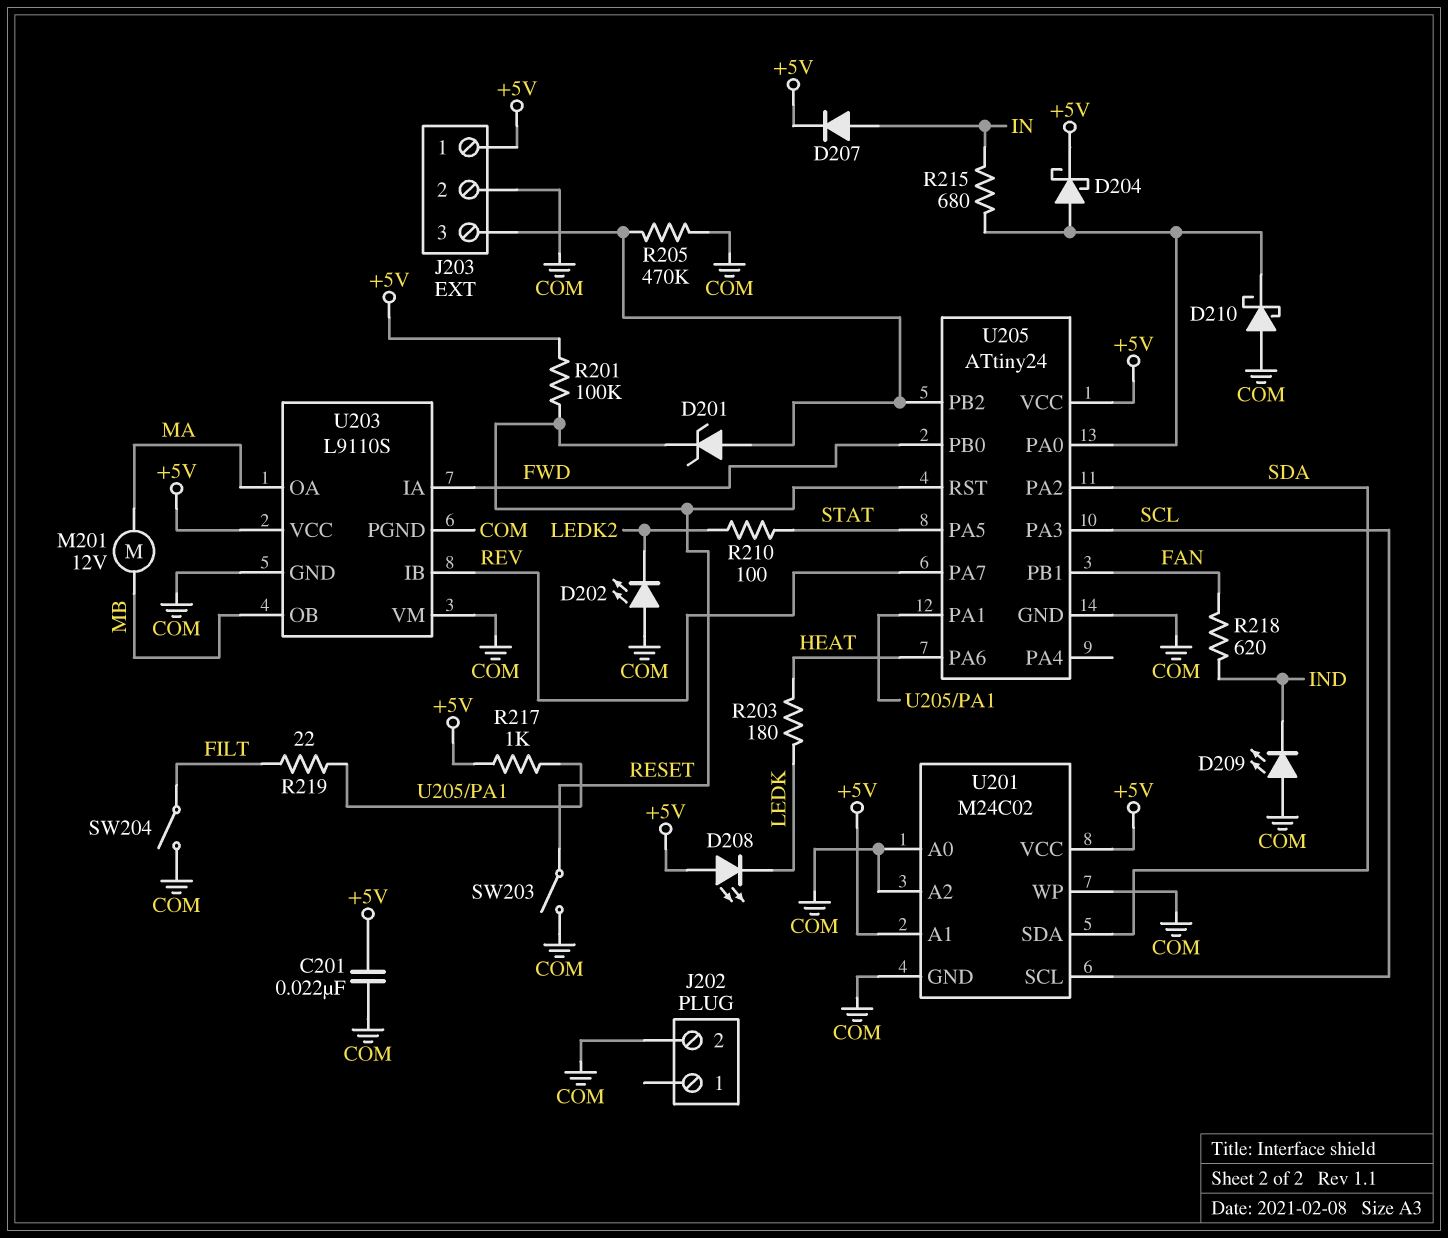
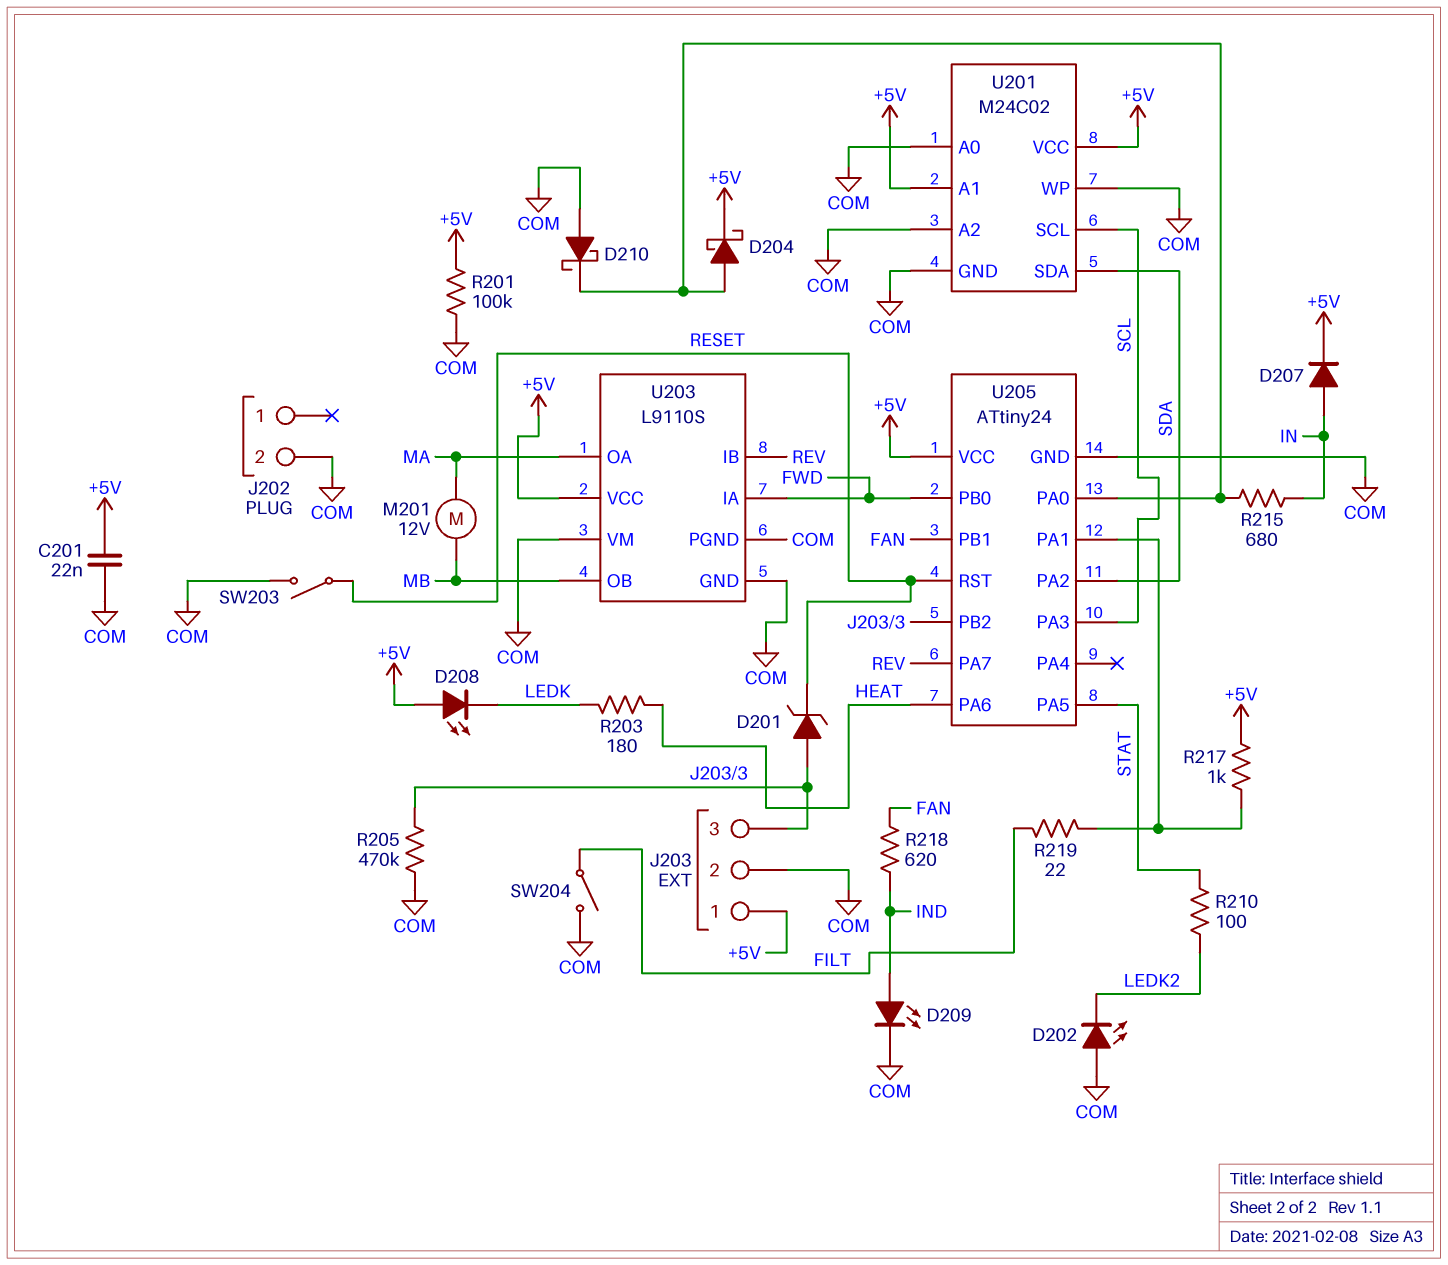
D209: LED (A COM, K IND) -> LED (A IND, K COM)
R201: 100k (+5V, RESET) -> 100k (+5V, COM)

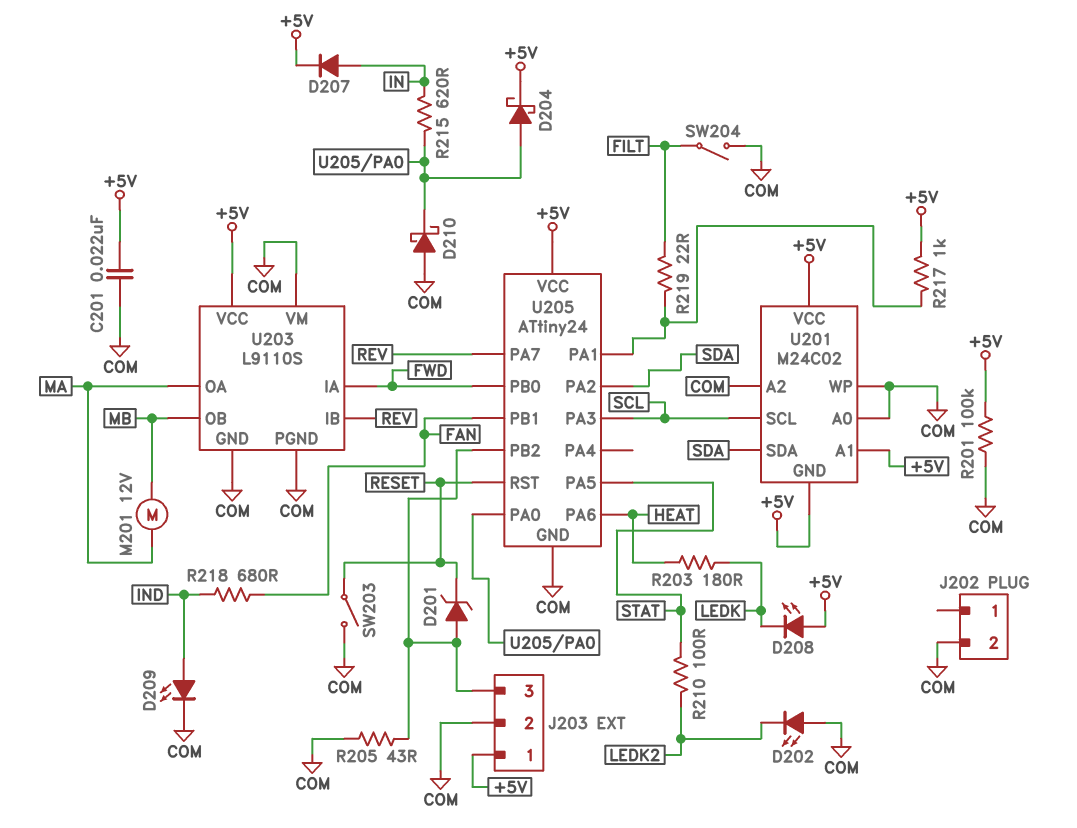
R205: 470k (COM, J203/3) -> 43 (COM, J203/3)
R215: 680 (IN, U205/PA0) -> 620 (IN, U205/PA0)
R218: 620 (FAN, IND) -> 680 (FAN, IND)
U201 pin GND: COM -> +5V

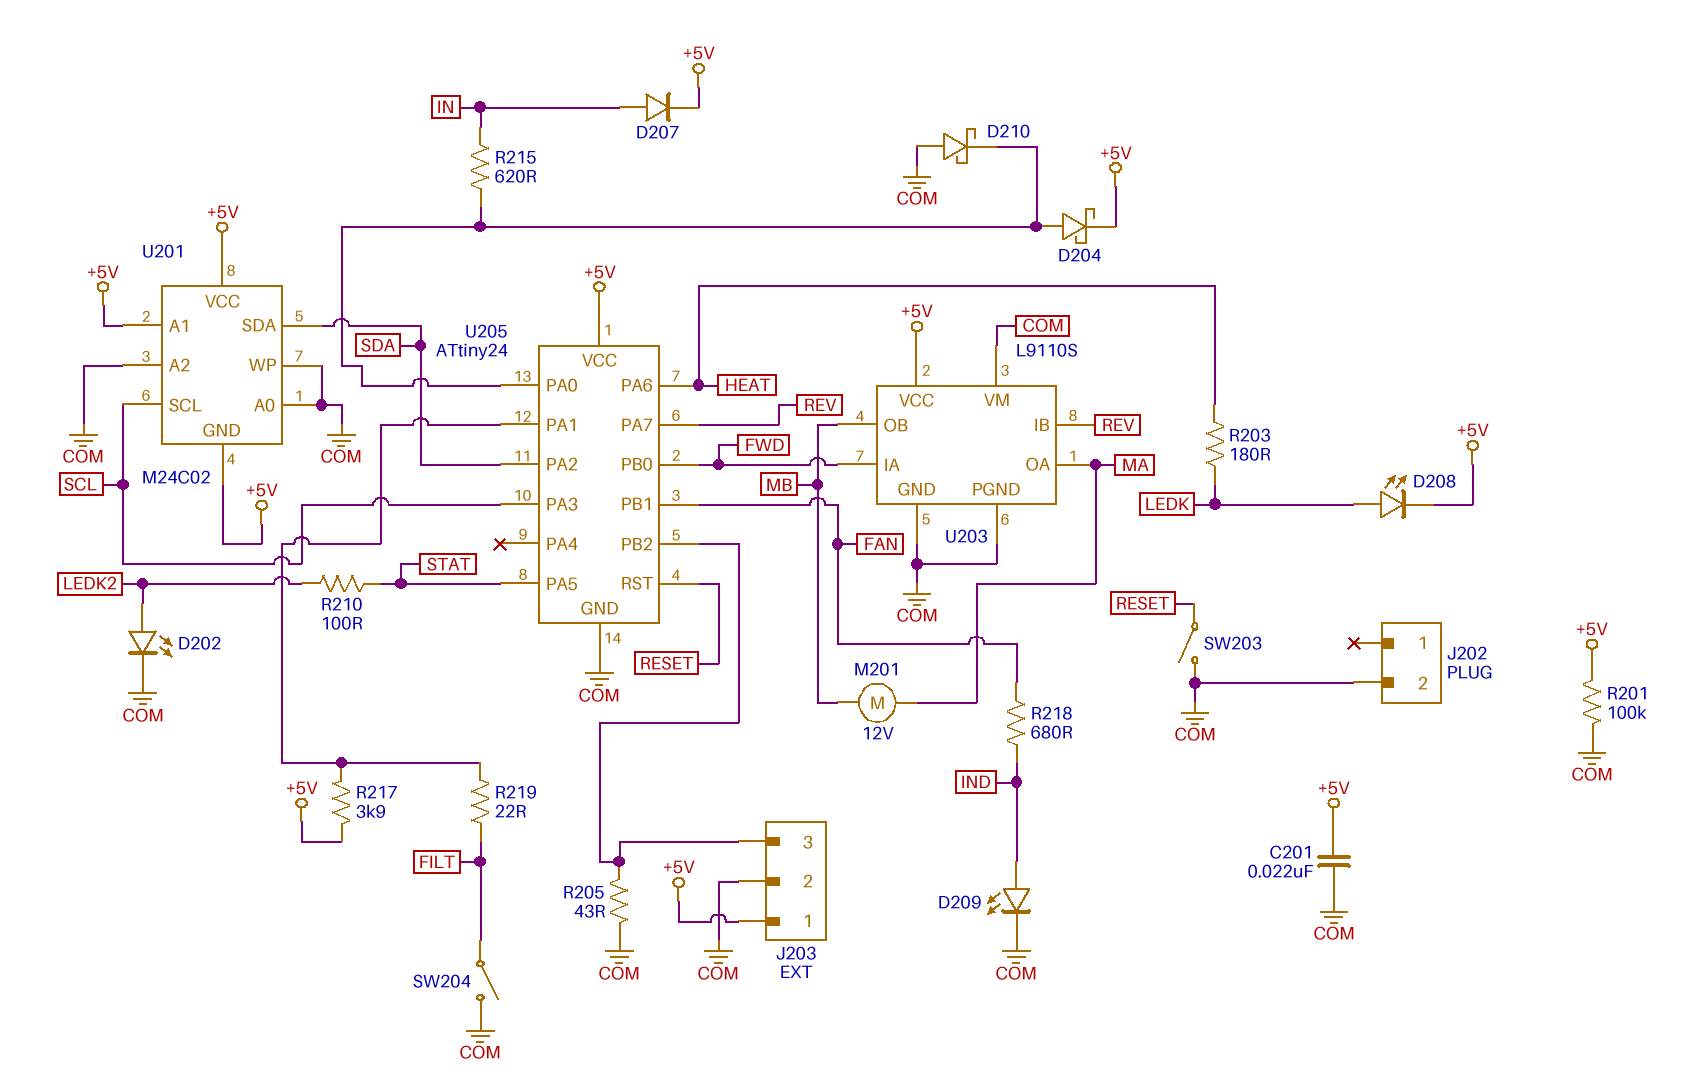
D201: zener (A J203/3, K RESET) -> none
D202: LED (A COM, K LEDK2) -> LED (A LEDK2, K COM)
D208: LED (A +5V, K LEDK) -> LED (A LEDK, K +5V)
R217: 1k (+5V, U205/PA1) -> 3.9k (+5V, U205/PA1)

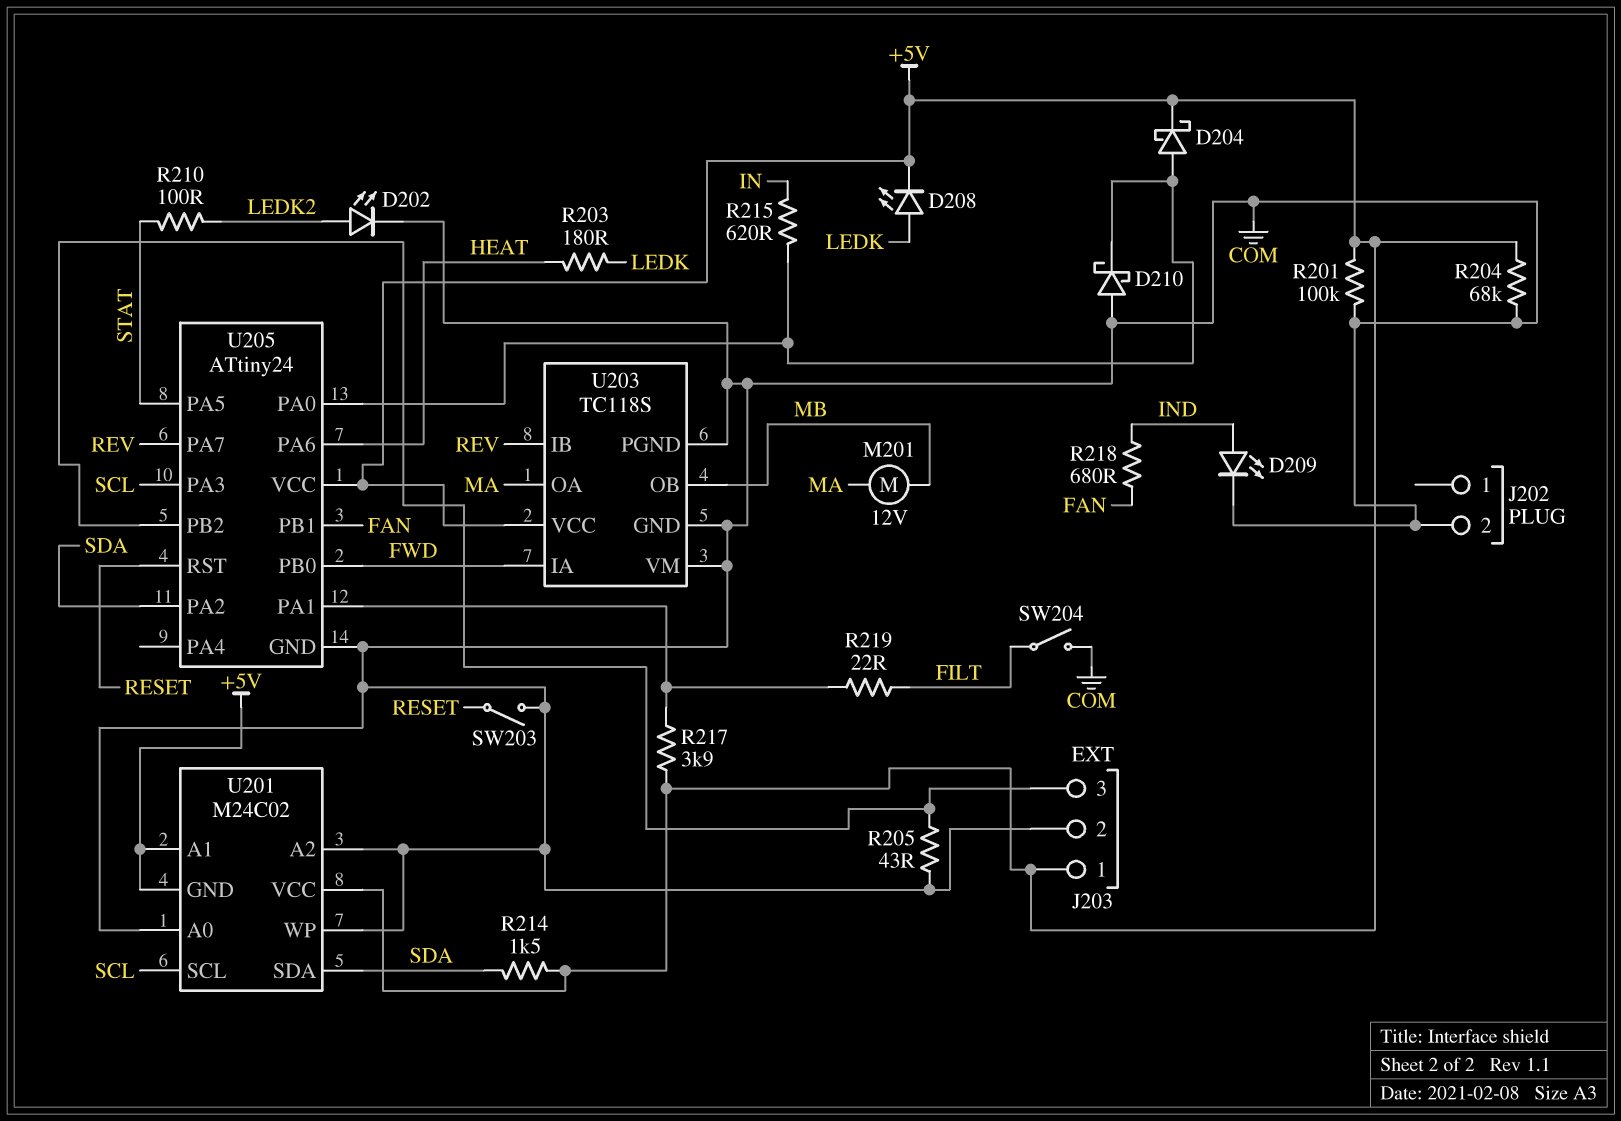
C201: 22nF (+5V, COM) -> none
D207: diode (A IN, K +5V) -> none
R204: none -> 68k (+5V, COM)
R214: none -> 1.5k (+5V, SDA)
U203: L9110S -> TC118S

